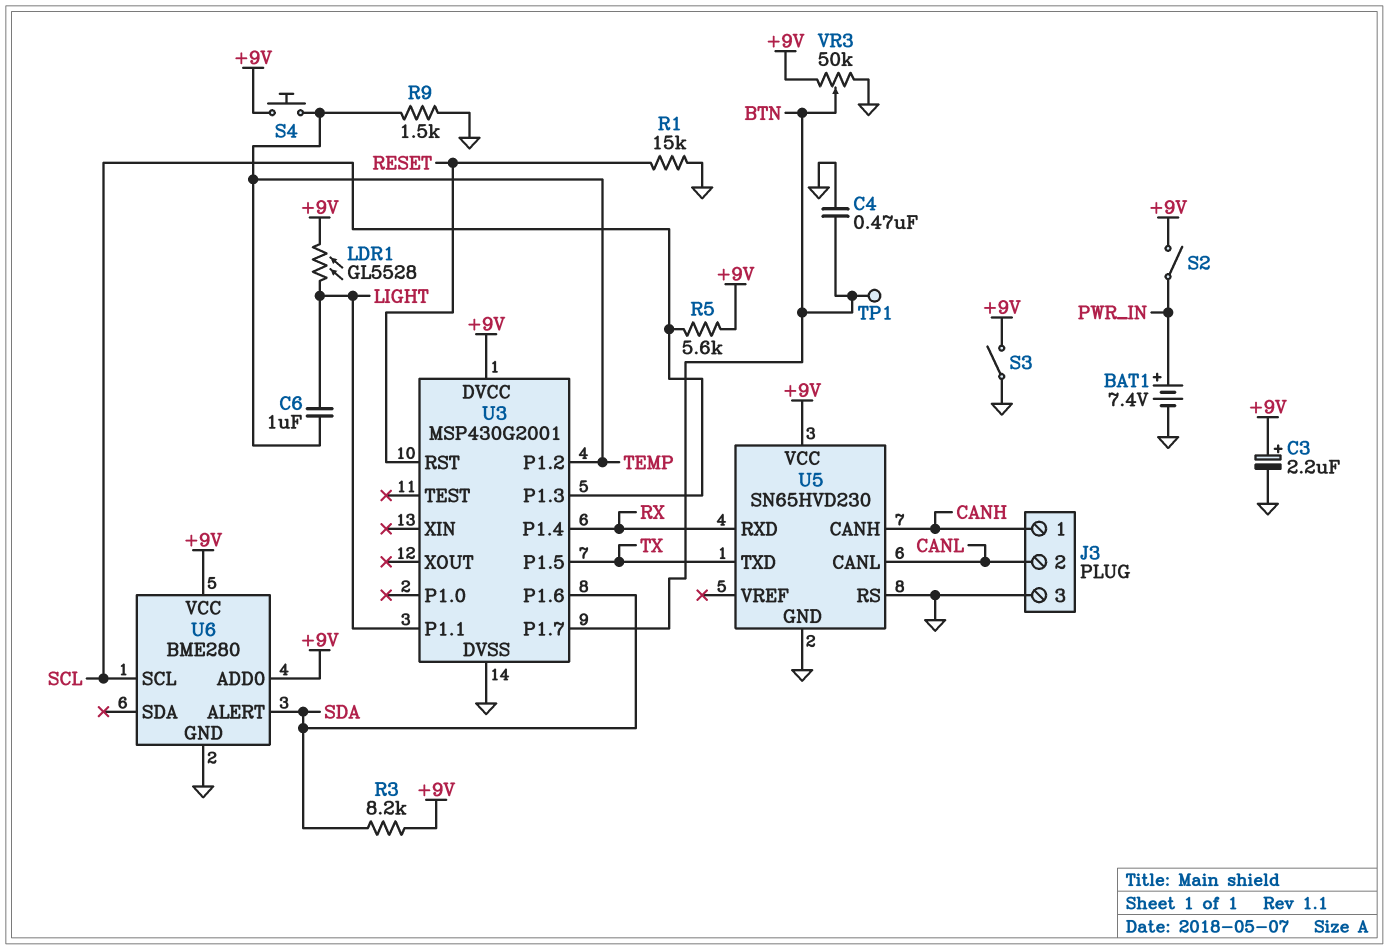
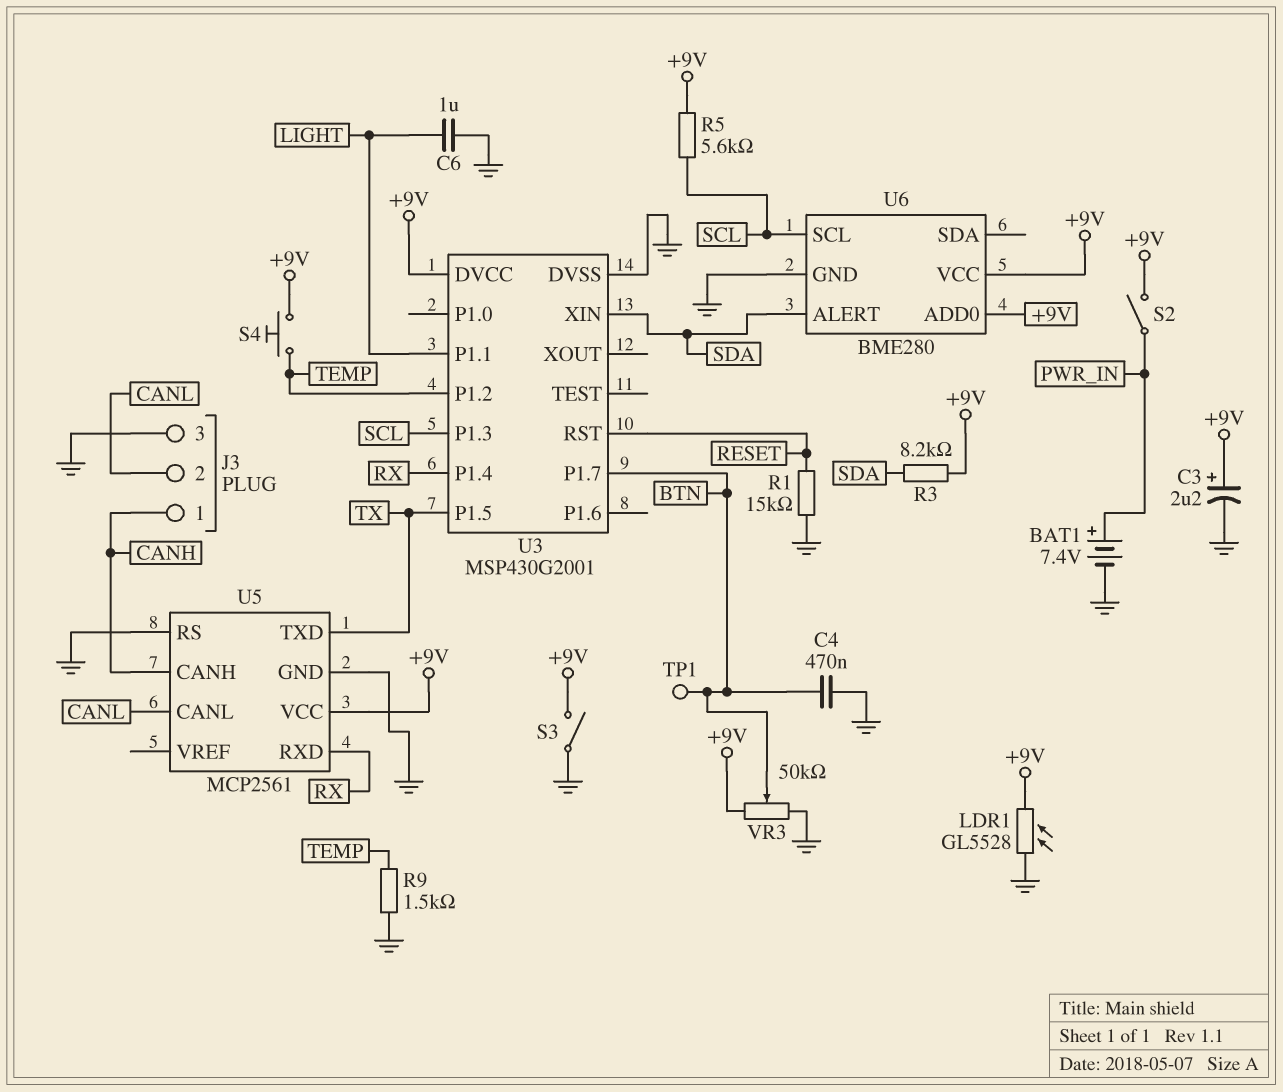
C6: 1uF (LIGHT, TEMP) -> 1uF (GND, LIGHT)
LDR1: GL5528 (+9V, LIGHT) -> GL5528 (+9V, GND)
U3 pin P1.6: SDA -> none
U3 pin XIN: none -> SDA
U5: SN65HVD230 -> MCP2561

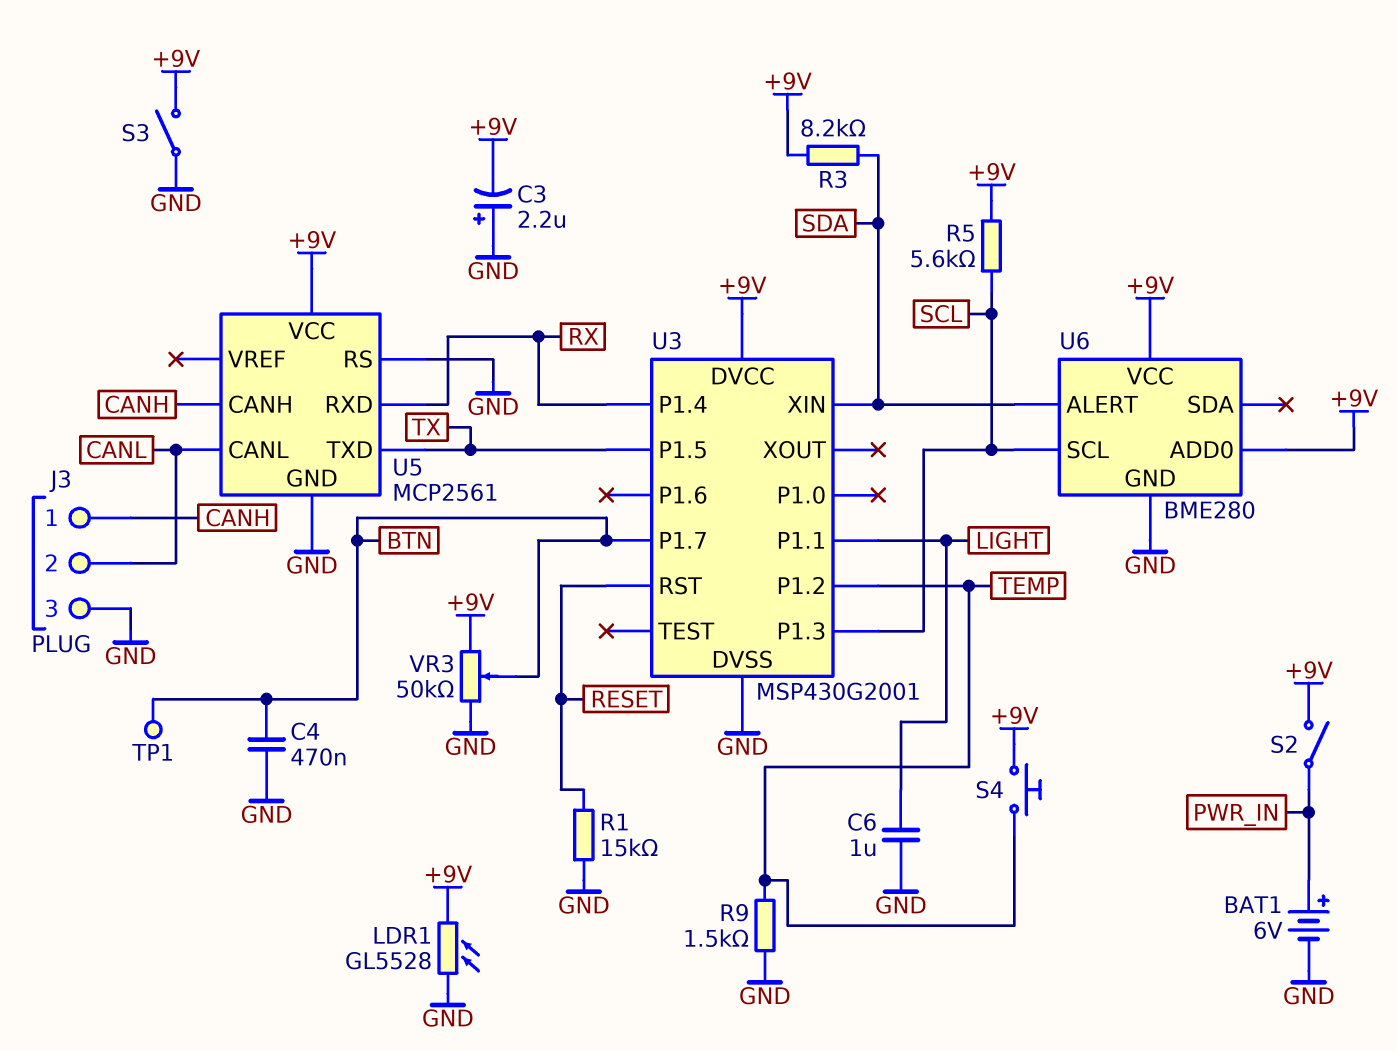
BAT1: 7.4V (plus PWR_IN, minus GND) -> 6V (plus PWR_IN, minus GND)
C3: 2.2uF (plus +9V, minus GND) -> 2.2uF (plus GND, minus +9V)

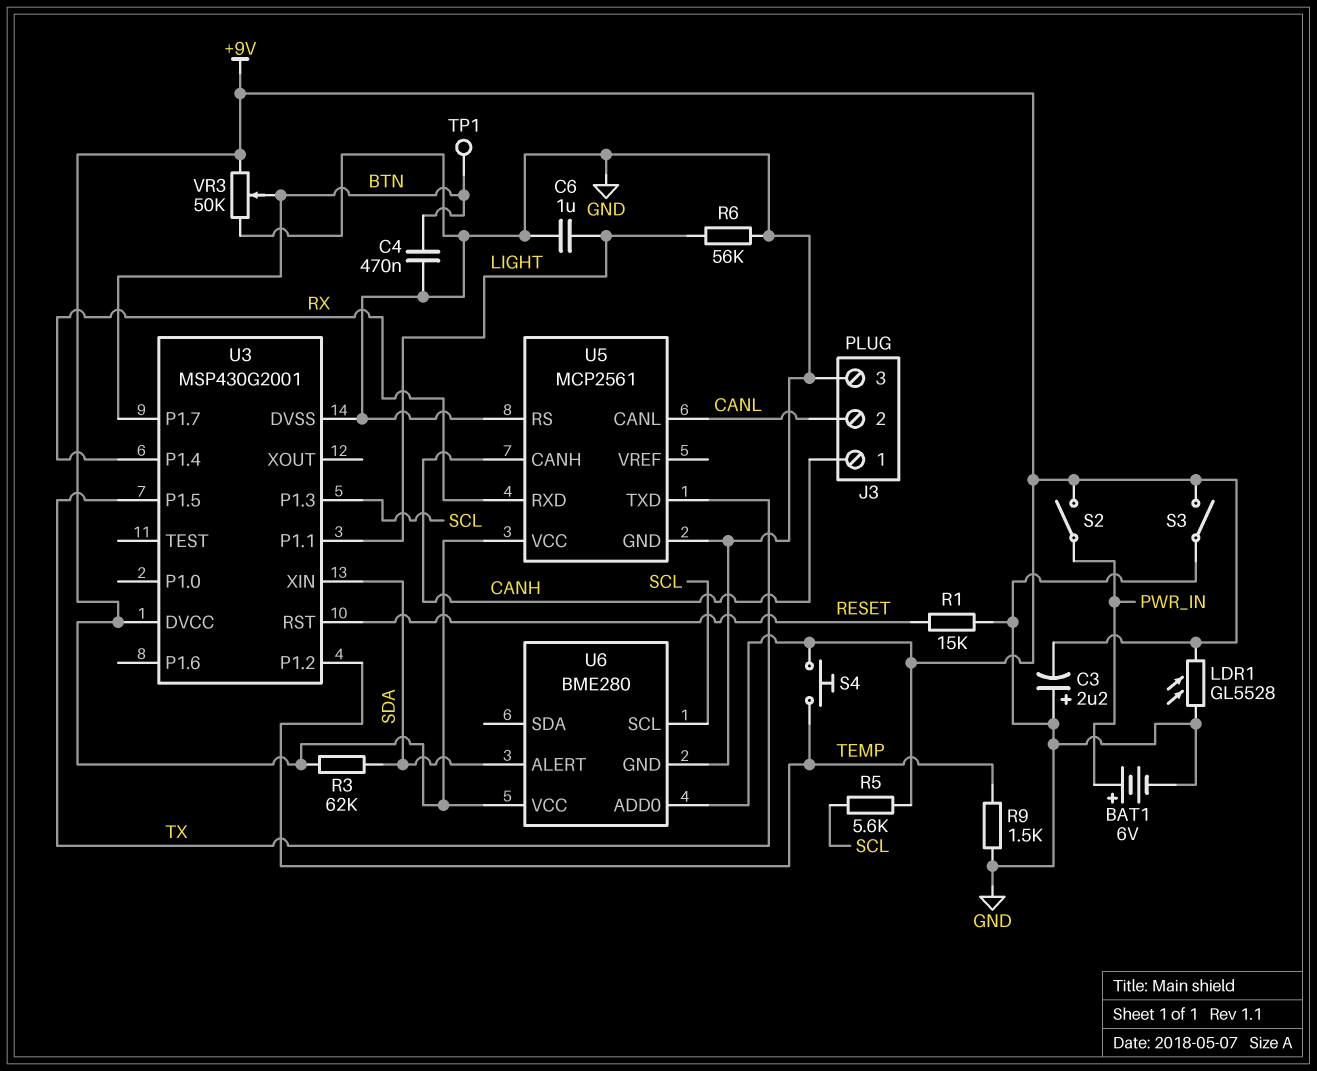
R3: 8.2k (+9V, SDA) -> 62k (+9V, SDA)
R6: none -> 56k (GND, LIGHT)

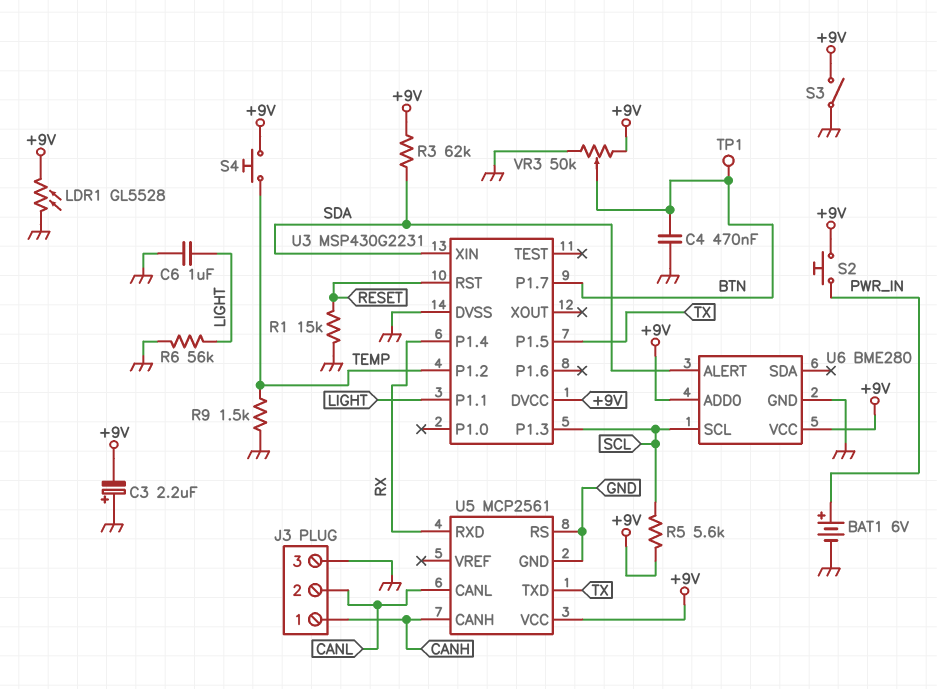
S2: switch (+9V, PWR_IN) -> button (+9V, PWR_IN)
U3: MSP430G2001 -> MSP430G2231

